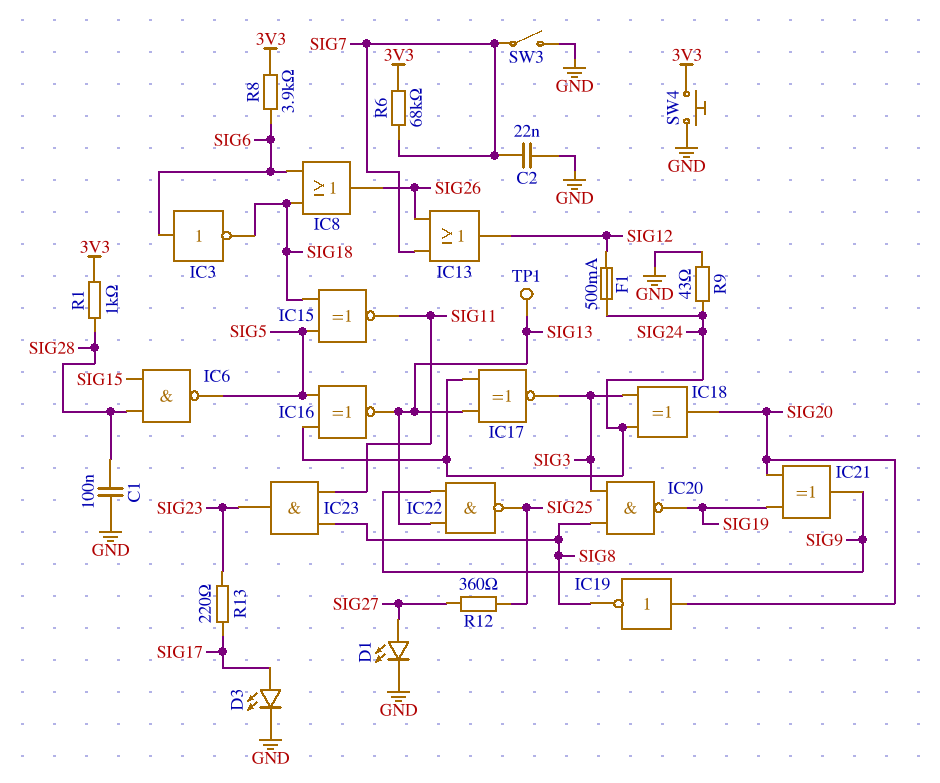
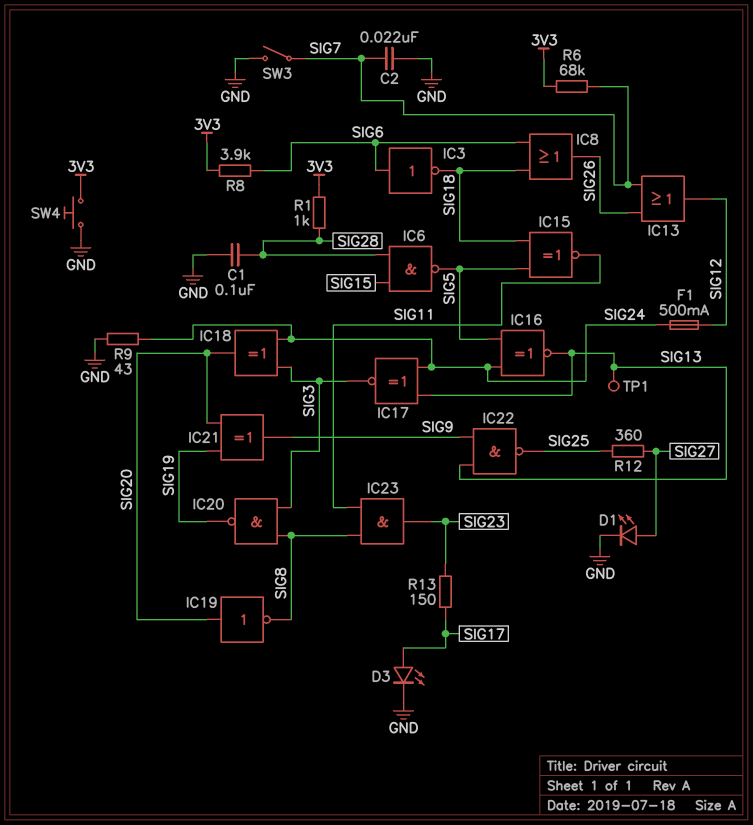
R13: 220 (SIG17, SIG23) -> 150 (SIG17, SIG23)

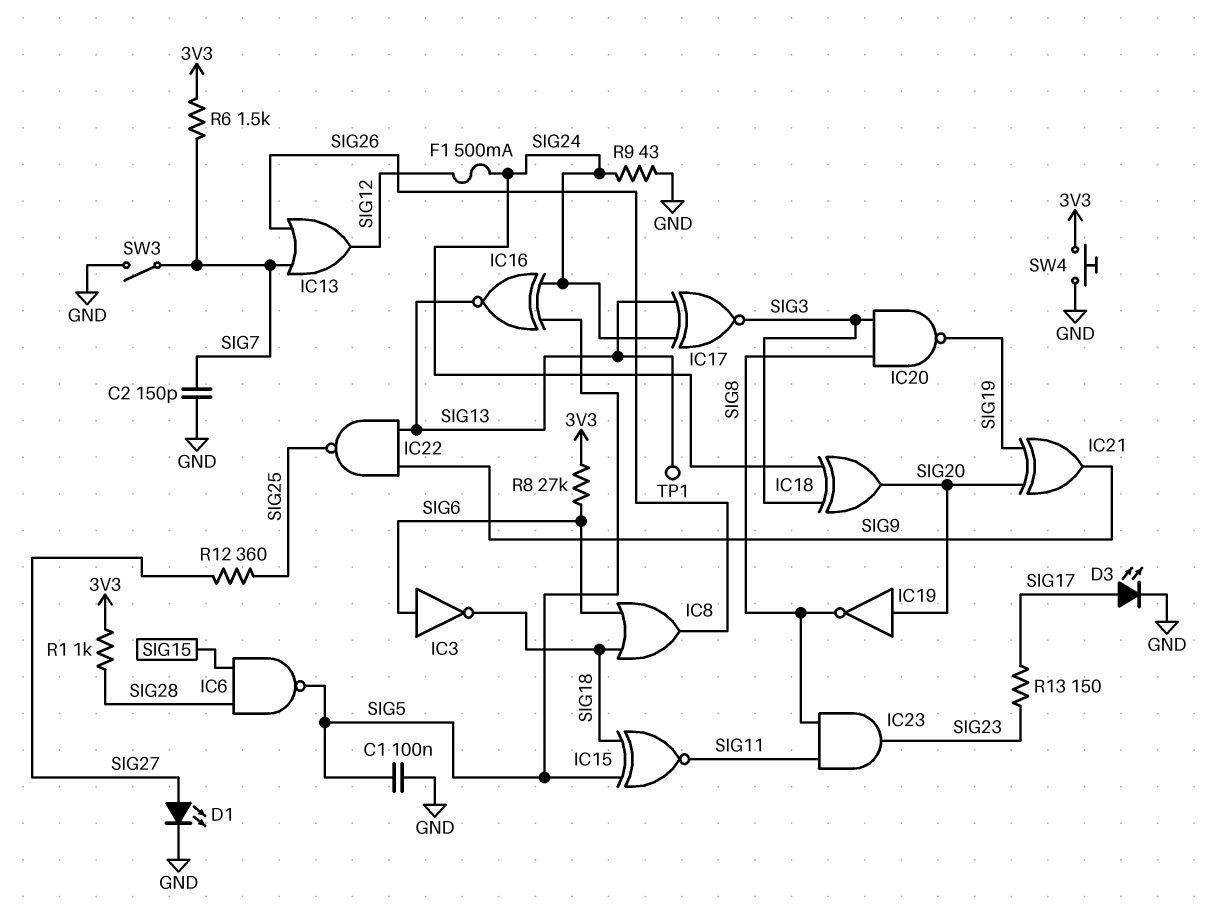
C1: 100nF (GND, SIG28) -> 100nF (GND, SIG5)
C2: 22nF (GND, SIG7) -> 150pF (GND, SIG7)
R6: 68k (3V3, SIG7) -> 1.5k (3V3, SIG7)
R8: 3.9k (3V3, SIG6) -> 27k (3V3, SIG6)

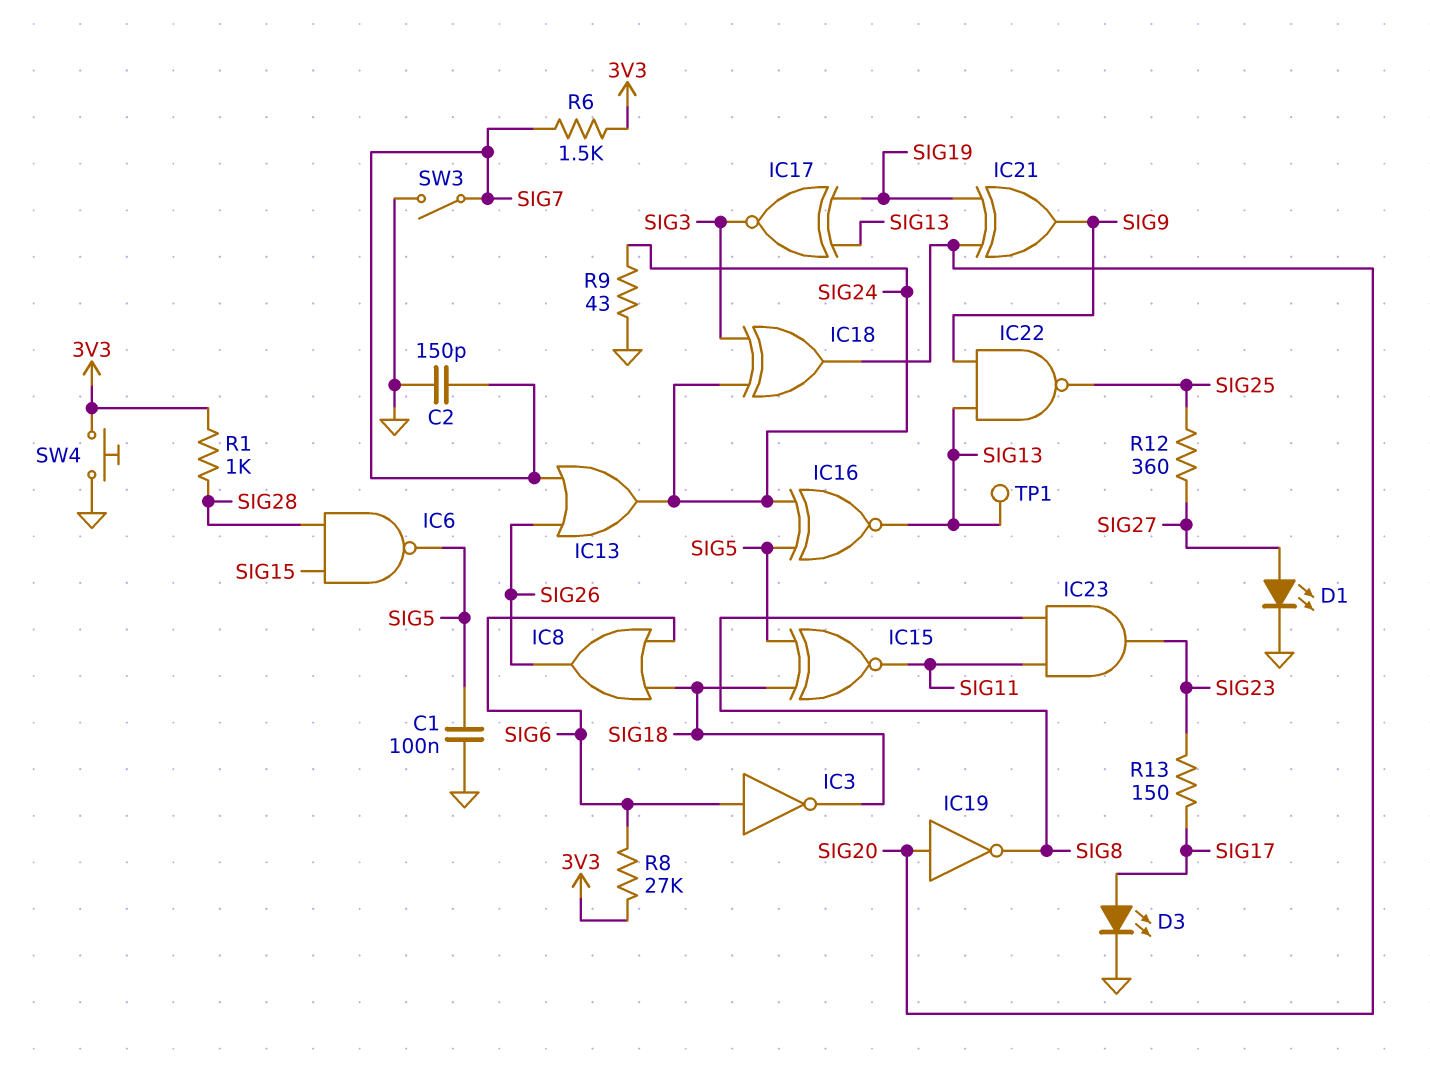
F1: 500mA (SIG12, SIG24) -> none
IC13: OR (in SIG7, in SIG26, out SIG12) -> OR (in SIG7, in SIG26, out SIG24)
IC17: XNOR (in SIG13, in SIG24, out SIG3) -> XNOR (in SIG13, in SIG19, out SIG3)
IC20: NAND (in SIG3, in SIG8, out SIG19) -> none

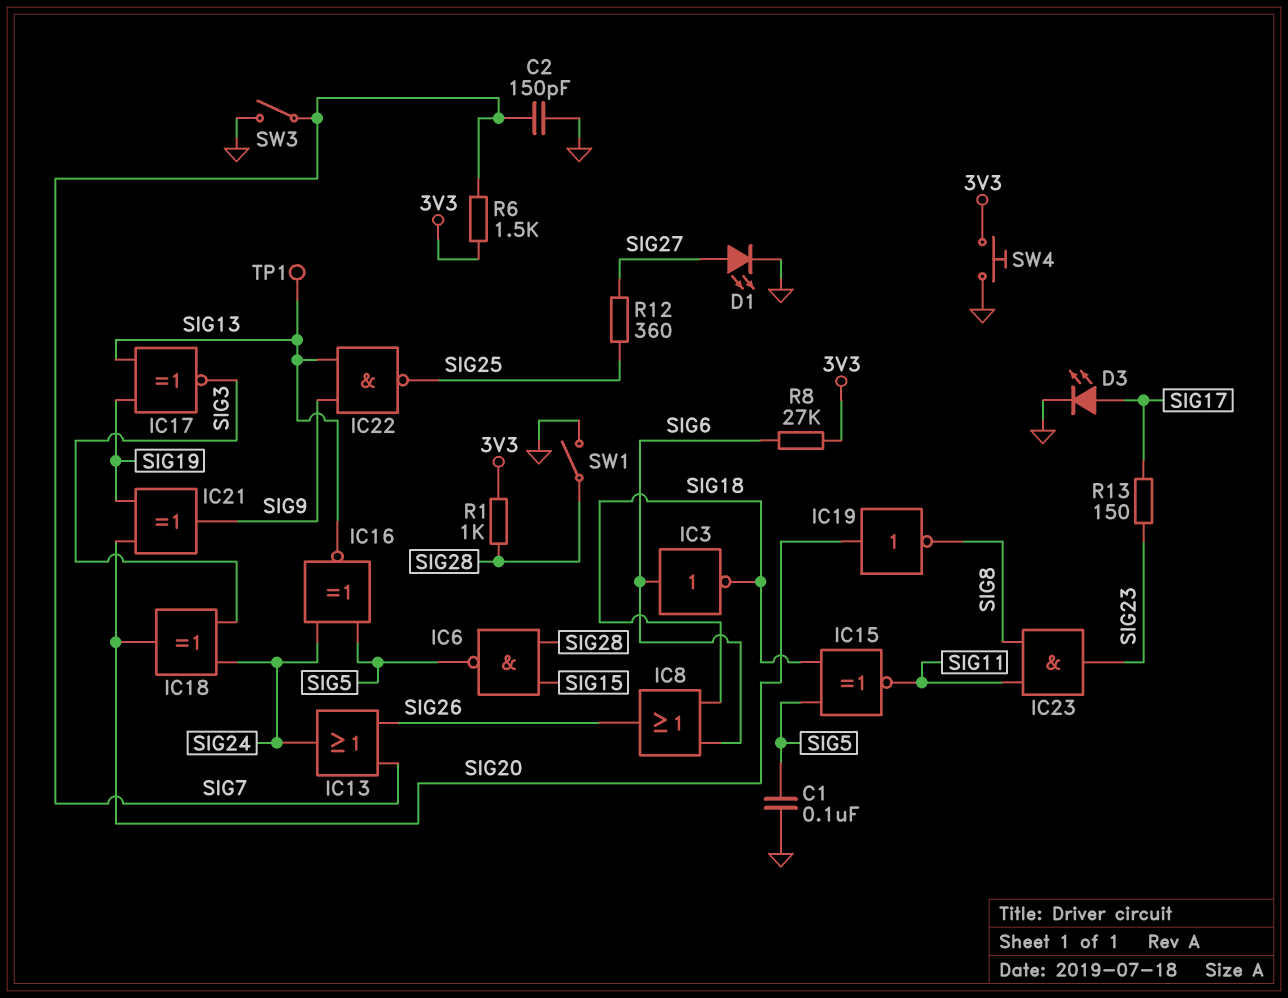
R9: 43 (GND, SIG24) -> none
SW1: none -> switch (GND, SIG28)

